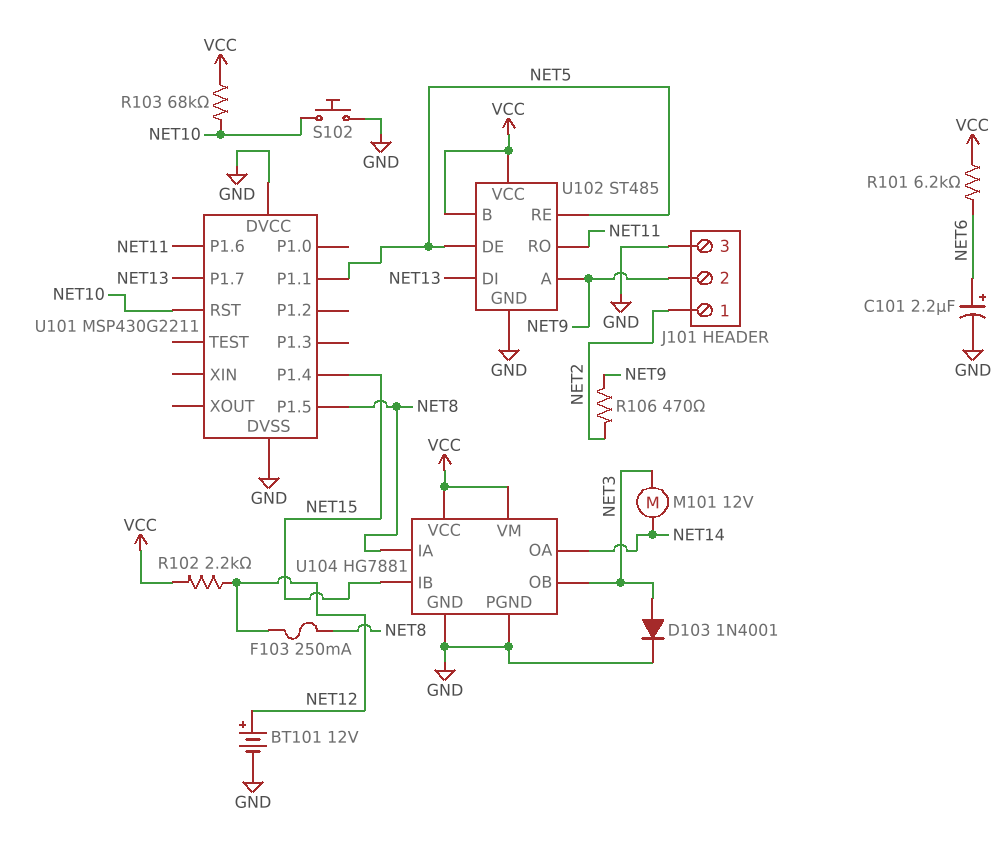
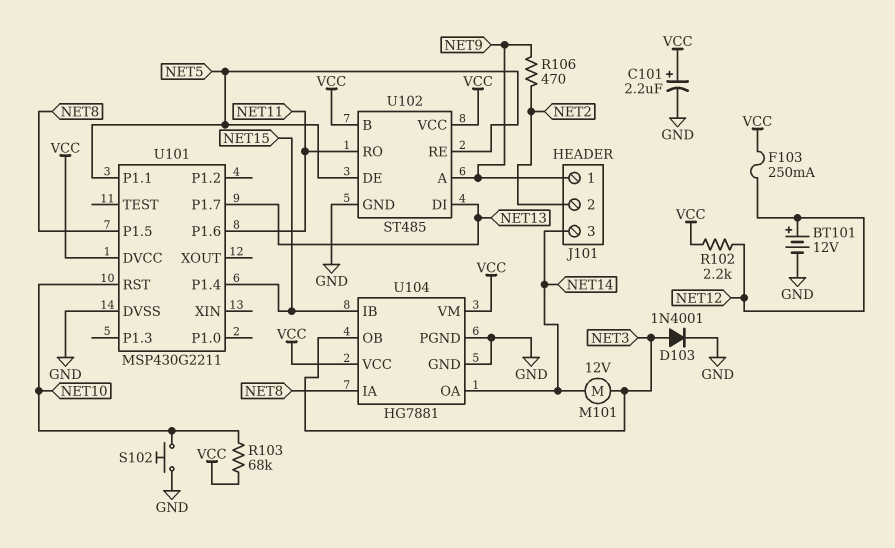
C101: 2.2uF (plus NET6, minus GND) -> 2.2uF (plus VCC, minus GND)
F103: 250mA (NET8, NET12) -> 250mA (NET12, VCC)
J101 pin 1: NET2 -> NET9
J101 pin 2: NET9 -> NET2
J101 pin 3: GND -> NET14
R101: 6.2k (NET6, VCC) -> none
U101 pin DVCC: GND -> VCC

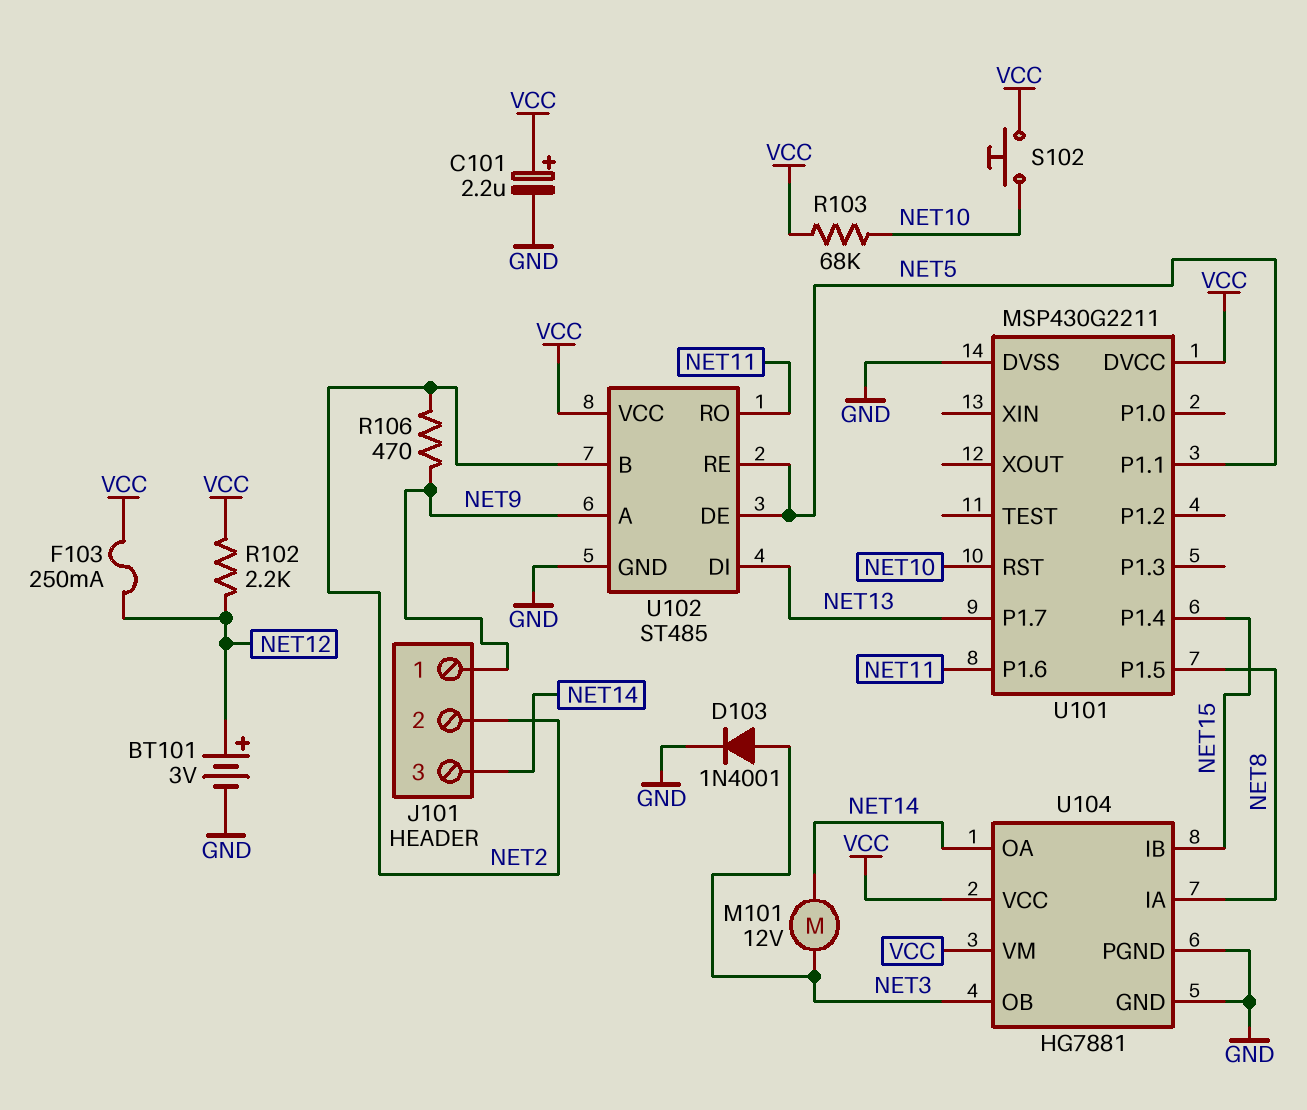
BT101: 12V (plus NET12, minus GND) -> 3V (plus NET12, minus GND)
S102: button (GND, NET10) -> button (NET10, VCC)
U102 pin B: VCC -> NET2

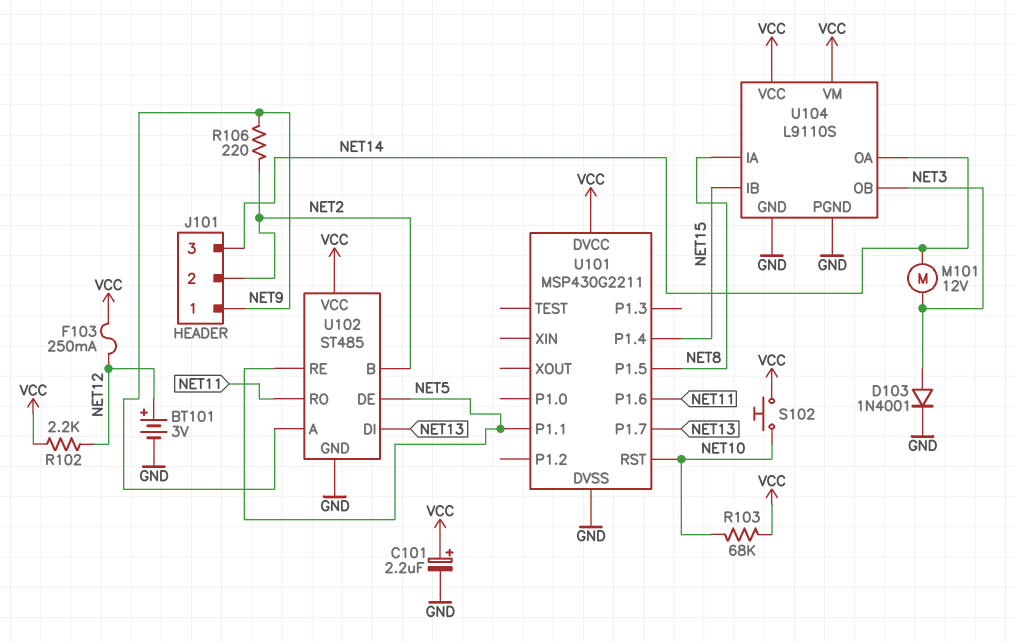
R106: 470 (NET2, NET9) -> 220 (NET2, NET9)
U104: HG7881 -> L9110S

